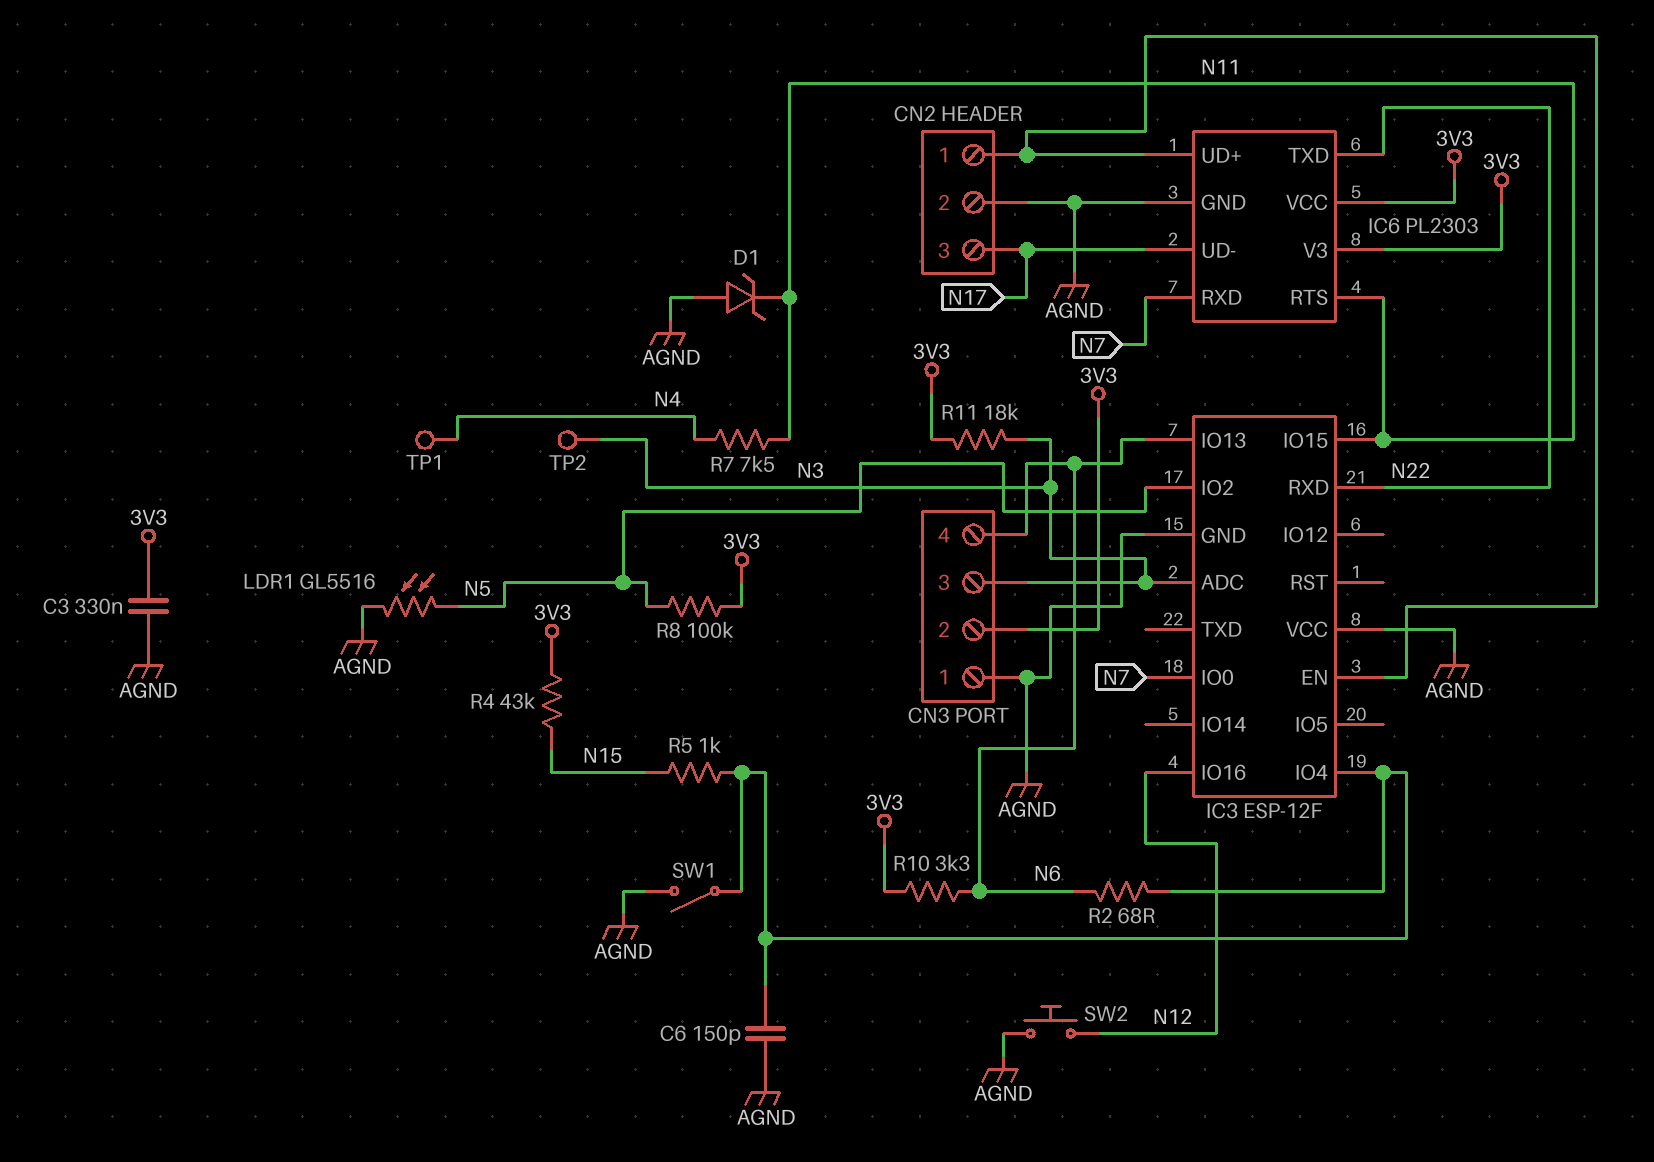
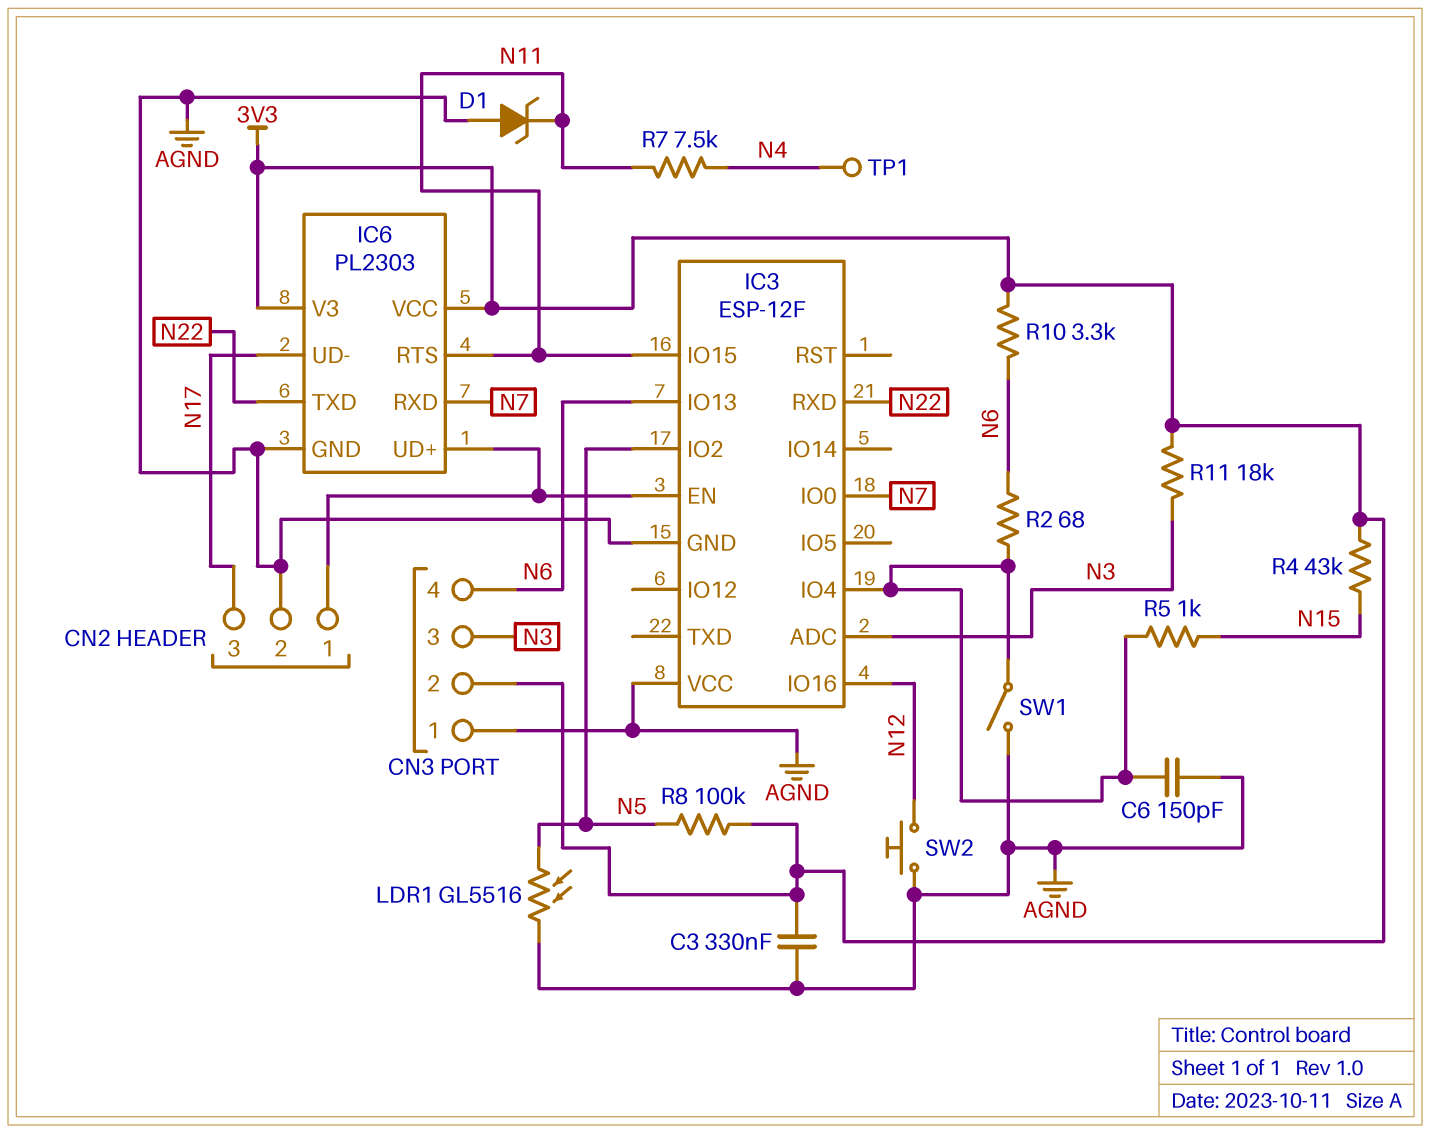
TP2: test point (N3) -> none

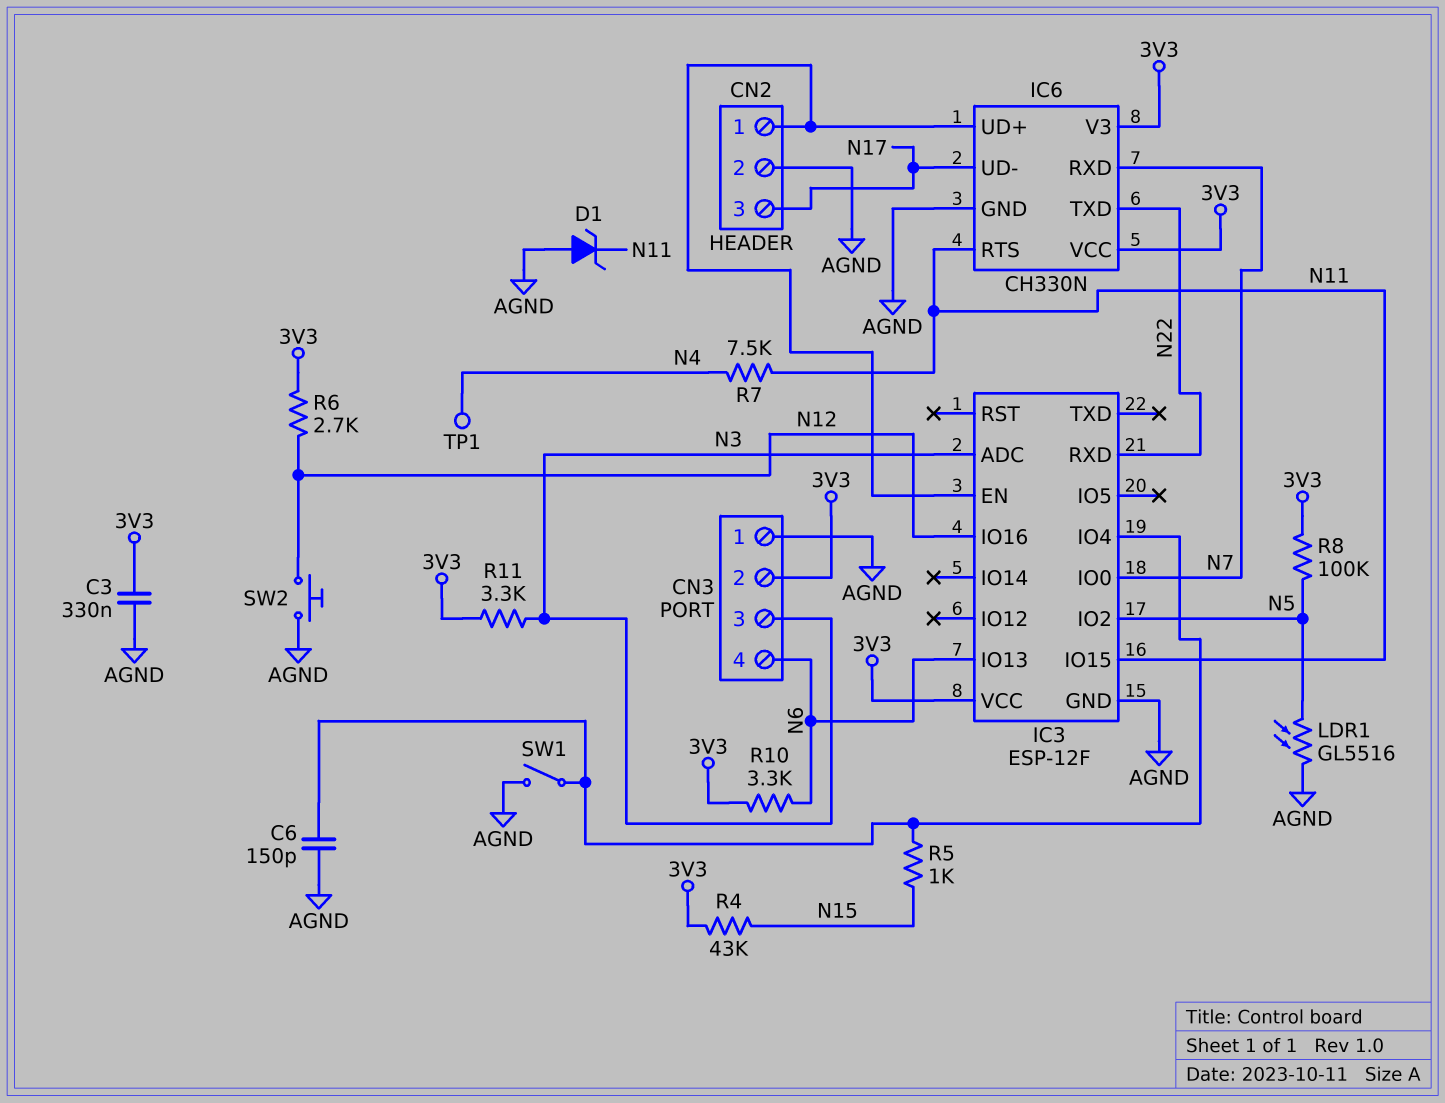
IC3 pin VCC: AGND -> 3V3
IC6: PL2303 -> CH330N
R2: 68 (IC3/IO4, N6) -> none
R6: none -> 2.7k (3V3, N12)
R11: 18k (3V3, N3) -> 3.3k (3V3, N3)

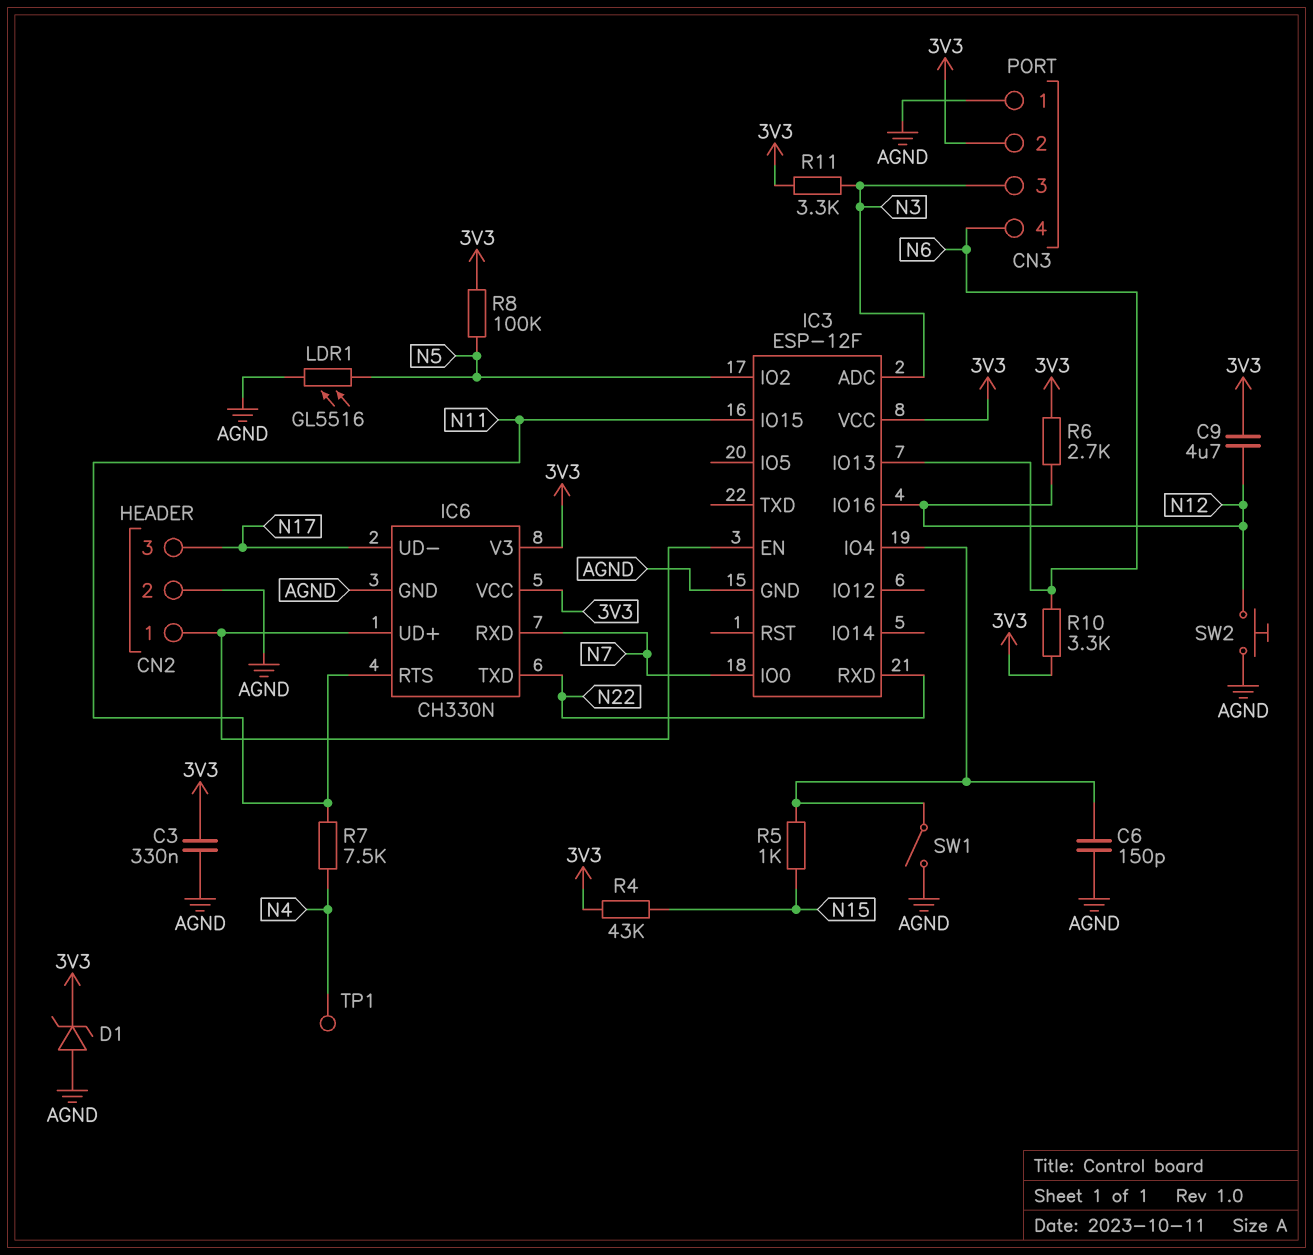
C9: none -> 4.7uF (3V3, N12)
D1: zener (A AGND, K N11) -> zener (A AGND, K 3V3)

